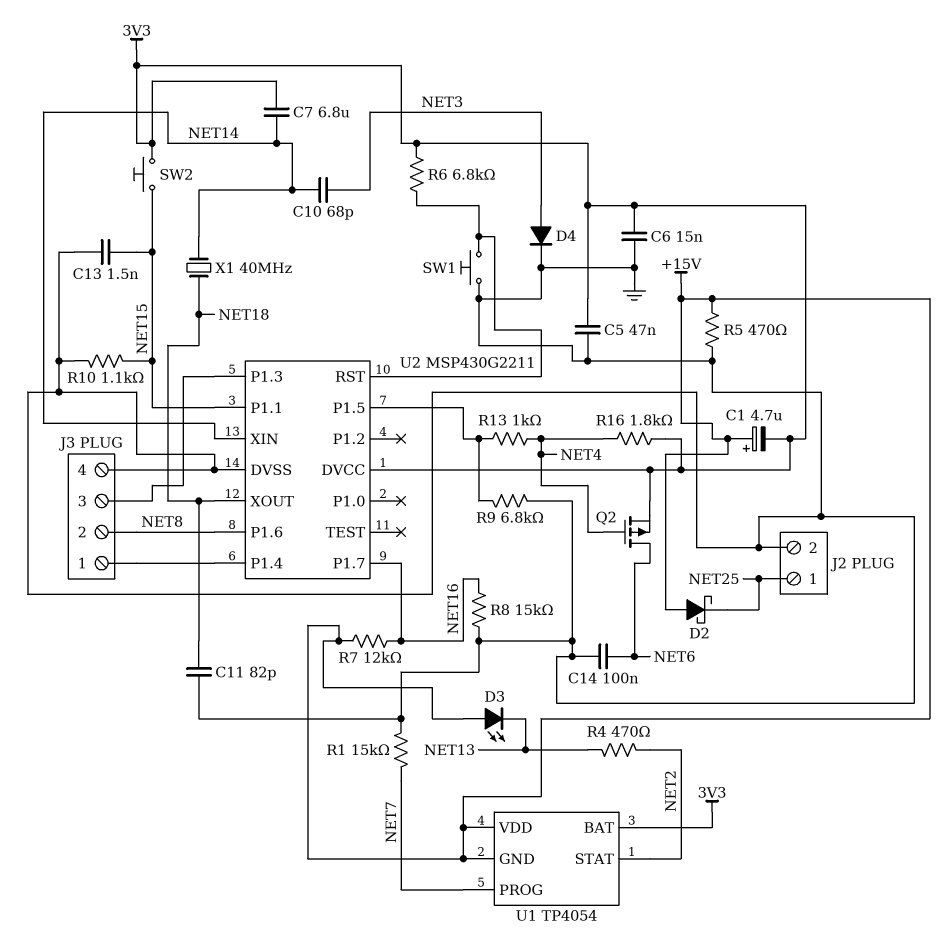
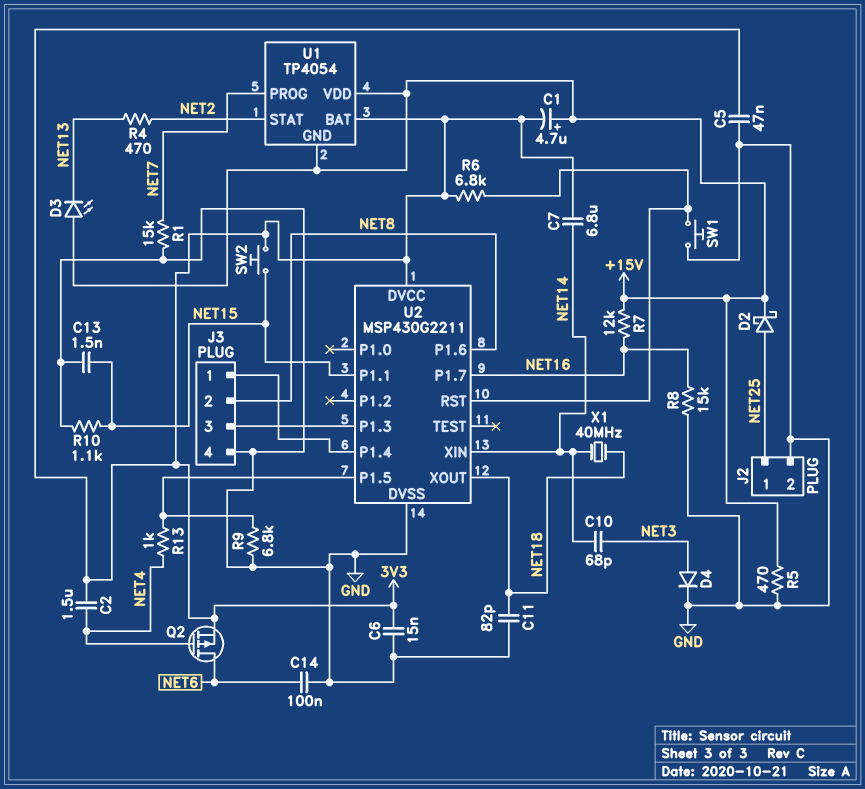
C2: none -> 1.5uF (3V3, NET4)
D2: schottky (A +15V, K NET25) -> schottky (A NET25, K +15V)
R16: 1.8k (3V3, NET4) -> none

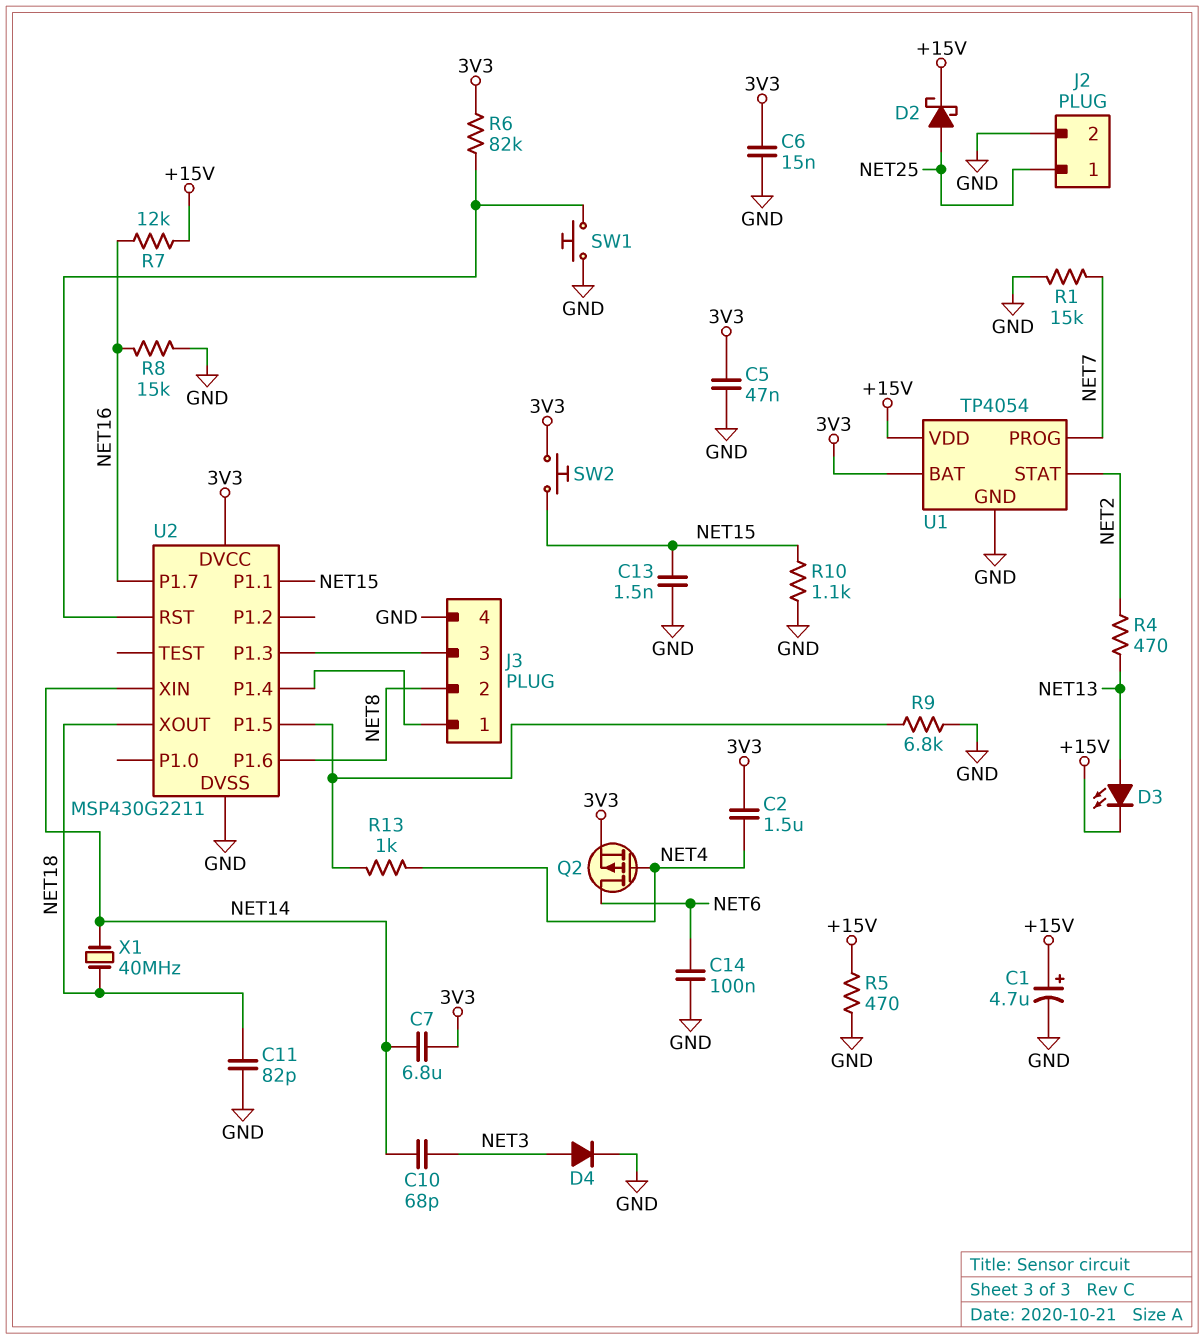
C1: 4.7uF (plus +15V, minus 3V3) -> 4.7uF (plus +15V, minus GND)
D3: LED (A +15V, K NET13) -> LED (A NET13, K +15V)
R6: 6.8k (3V3, U2/RST) -> 82k (3V3, U2/RST)
U1 pin GND: +15V -> GND

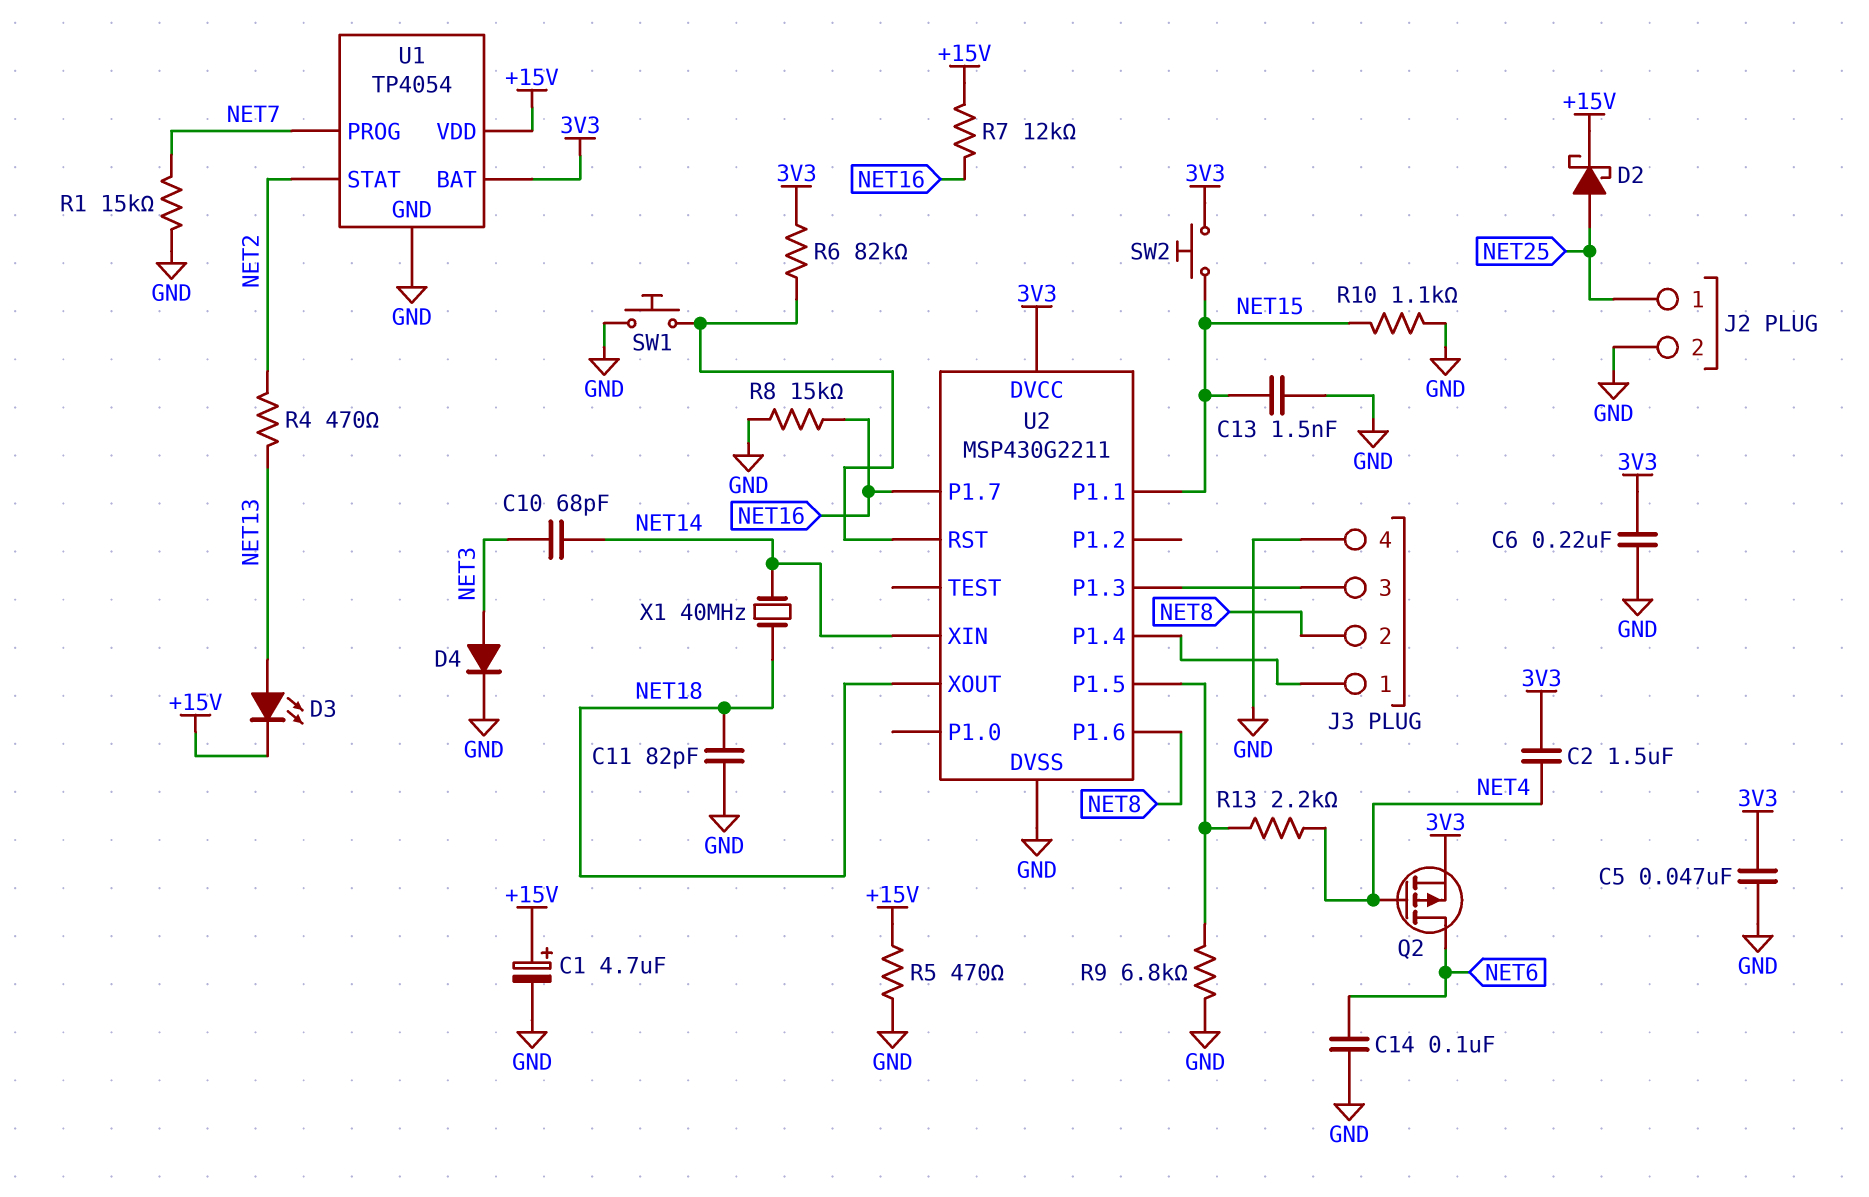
C6: 15nF (3V3, GND) -> 220nF (3V3, GND)
C7: 6.8uF (3V3, NET14) -> none
R13: 1k (NET4, U2/P1.5) -> 2.2k (NET4, U2/P1.5)

